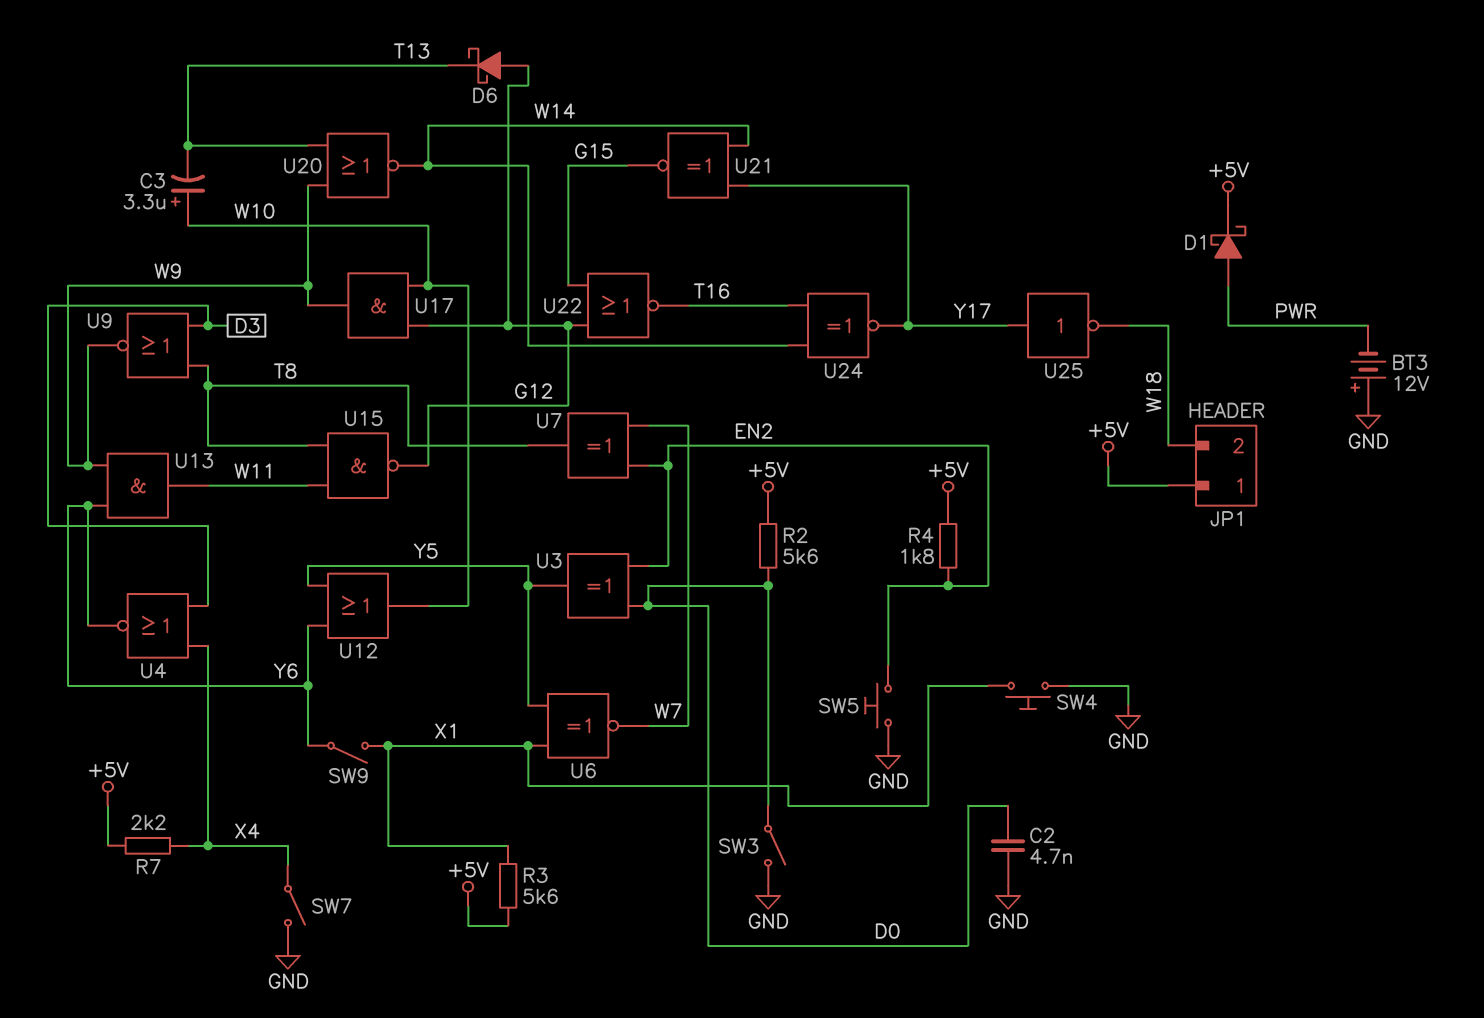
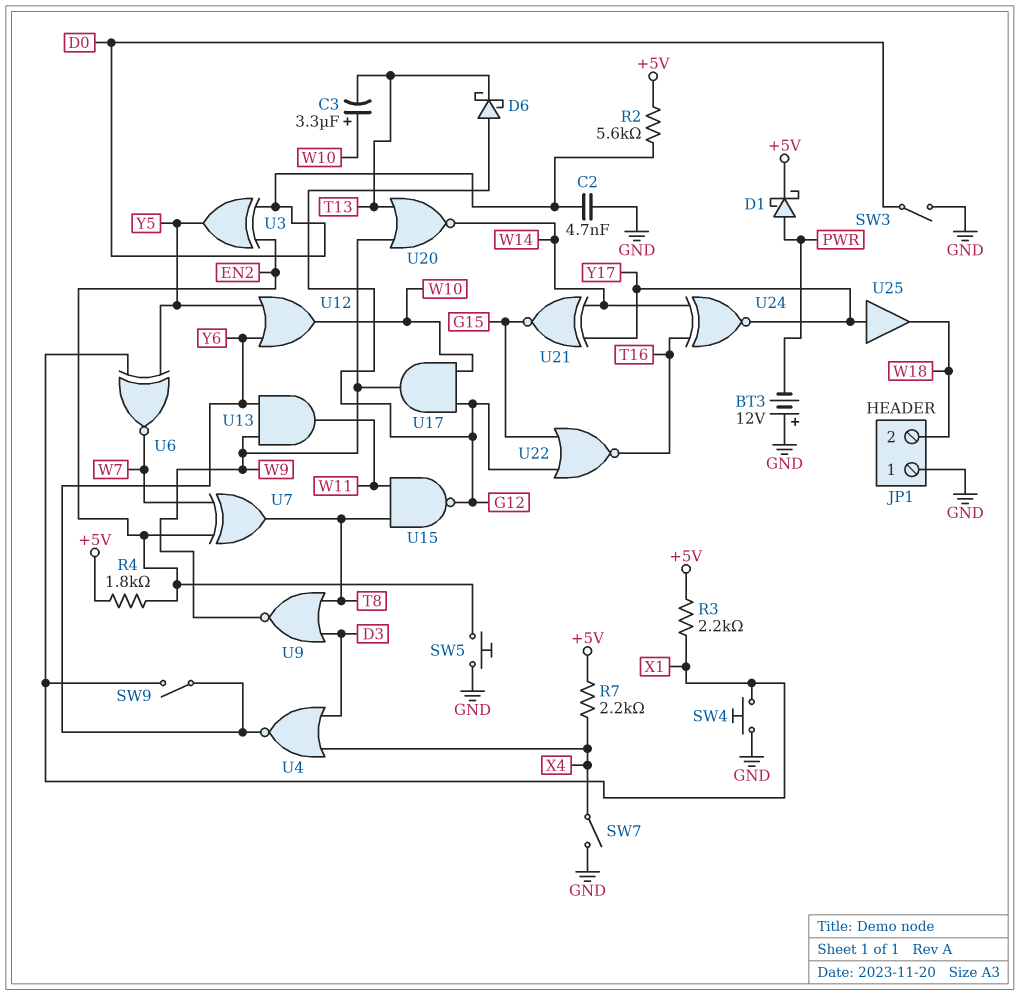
JP1 pin 1: +5V -> GND
R3: 5.6k (+5V, X1) -> 2.2k (+5V, X1)
U25: NOT (in Y17, out W18) -> buffer (in Y17, out W18)

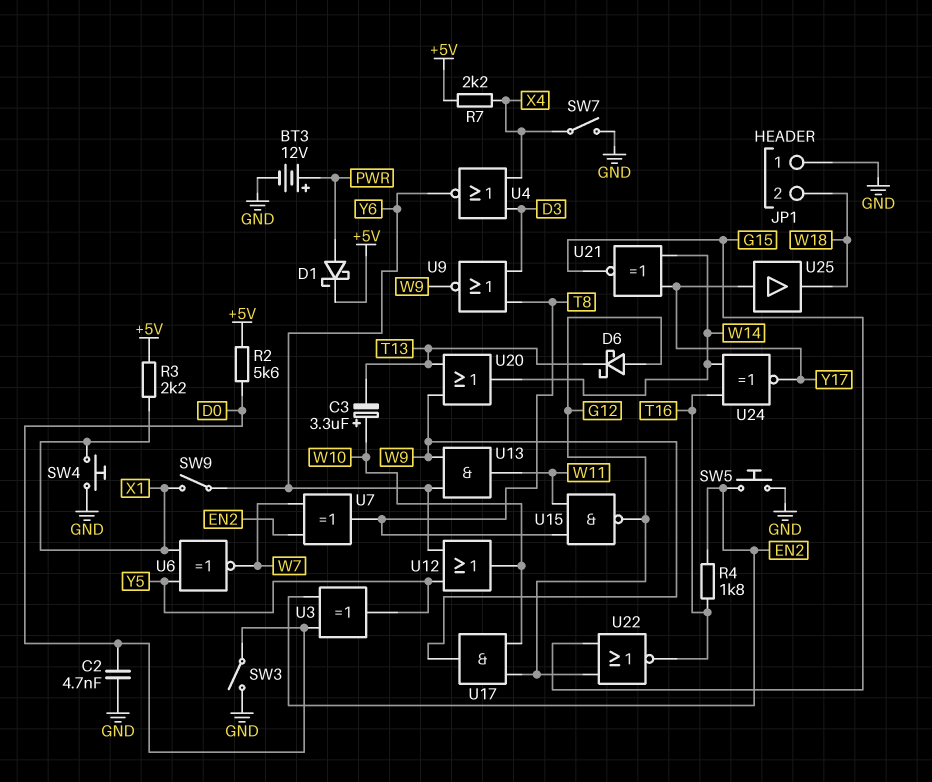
BT3: 12V (plus GND, minus PWR) -> 12V (plus PWR, minus GND)
R4: 1.8k (+5V, EN2) -> 1.8k (EN2, T16)
U20: NOR (in T13, in W9, out W14) -> OR (in T13, in W9, out W14)

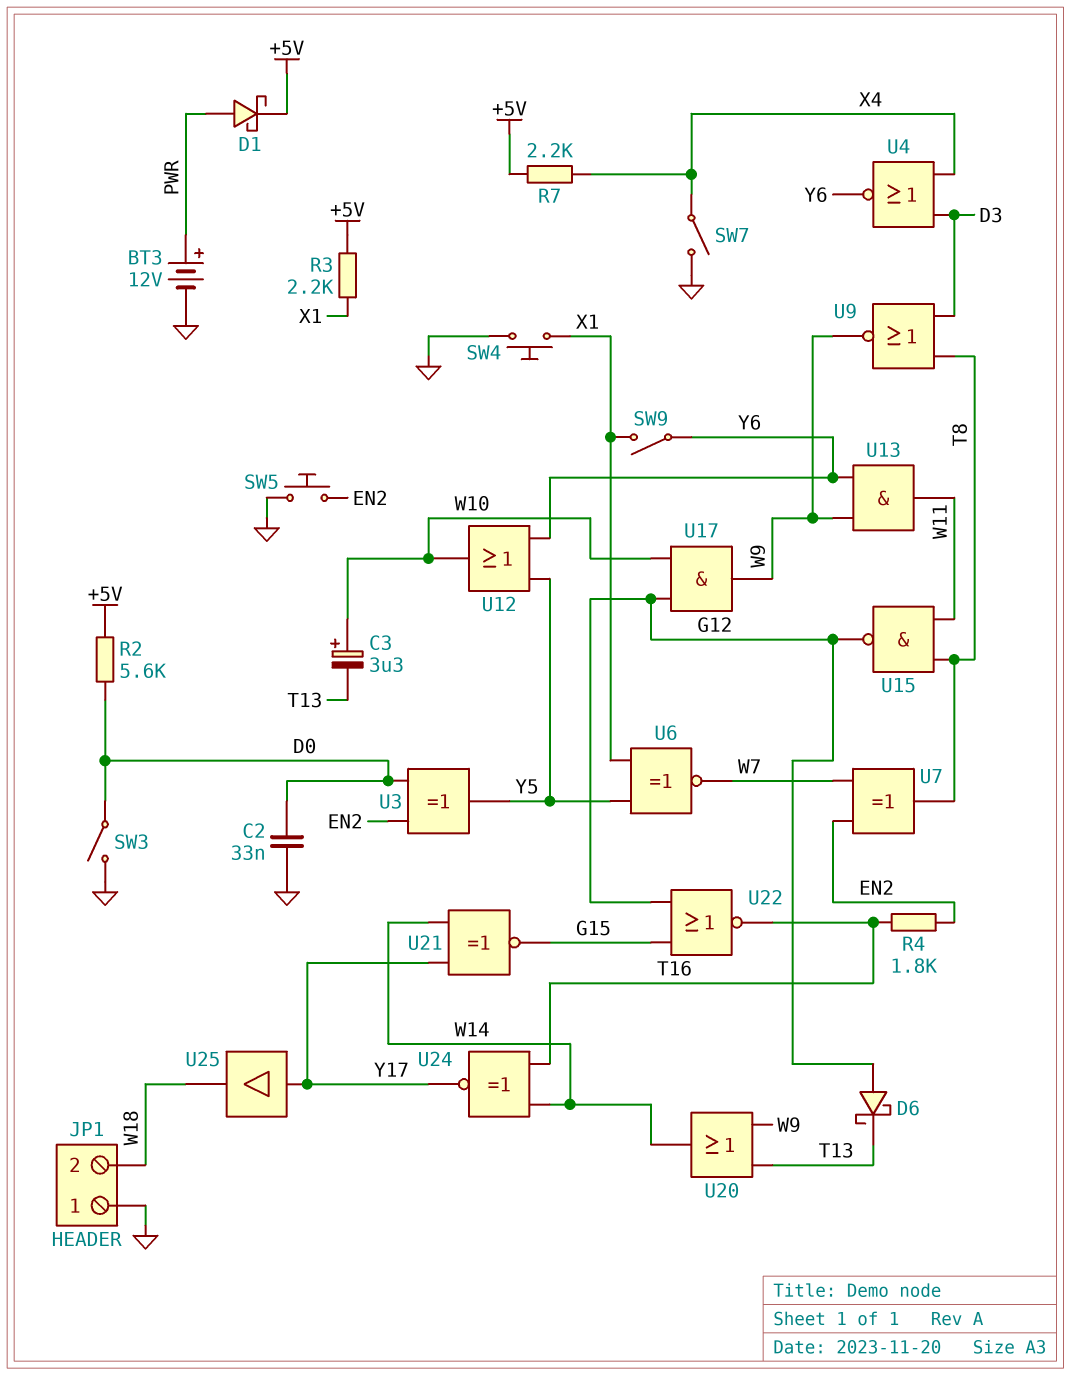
C2: 4.7nF (D0, GND) -> 33nF (D0, GND)

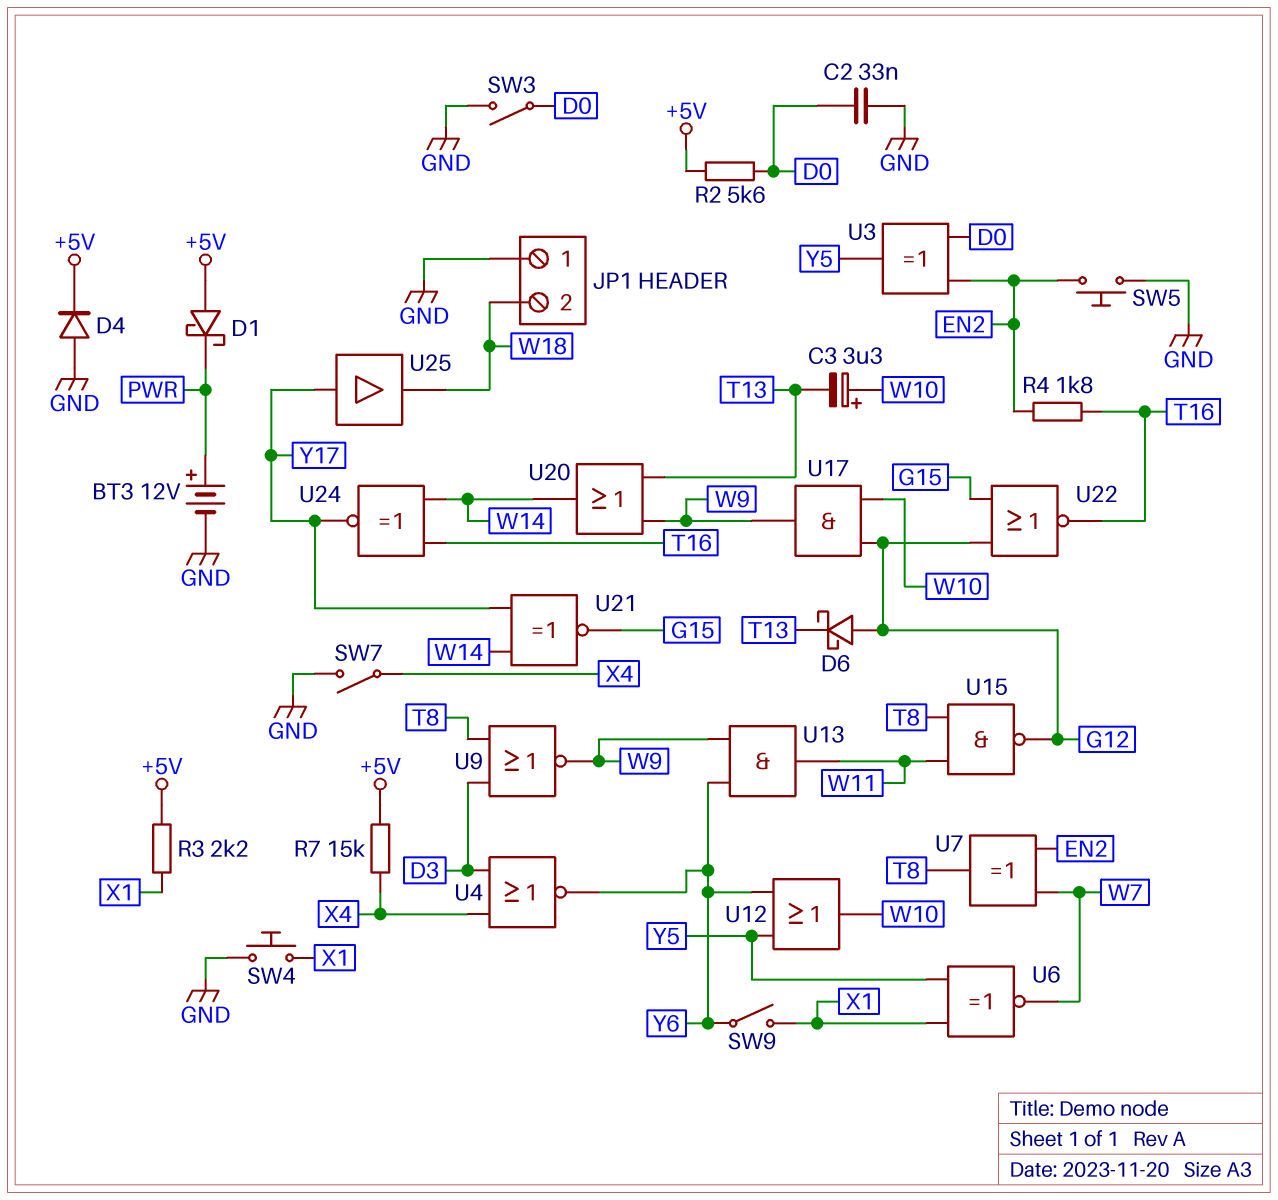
D1: schottky (A PWR, K +5V) -> schottky (A +5V, K PWR)
D4: none -> diode (A GND, K +5V)
R7: 2.2k (+5V, X4) -> 15k (+5V, X4)

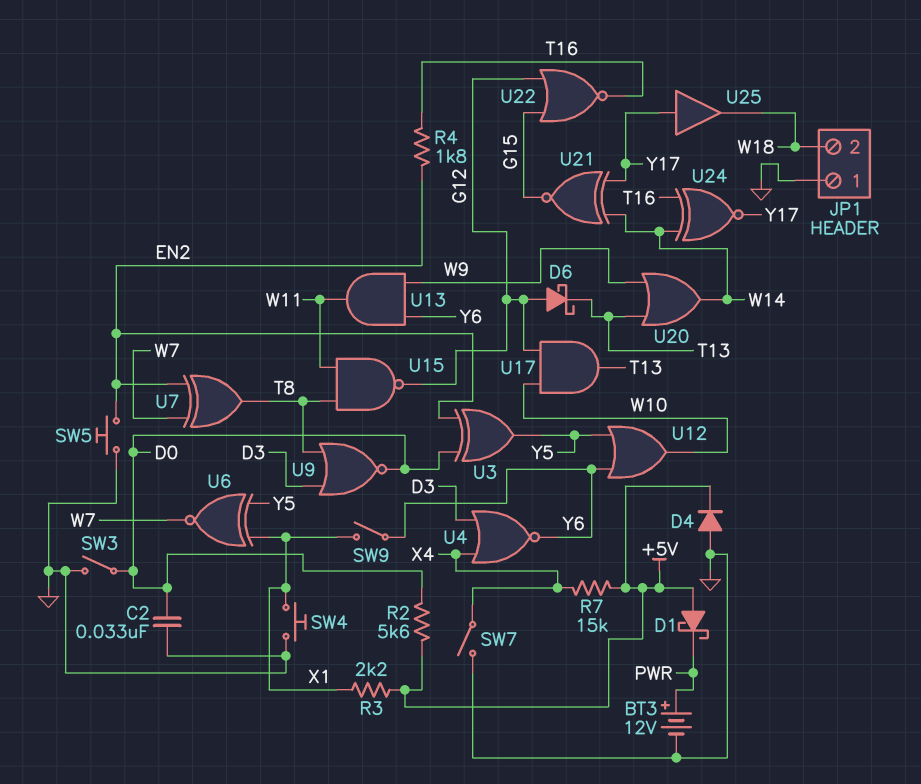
C3: 3.3uF (plus W10, minus T13) -> none
U9: NOR (in D3, in T8, out W9) -> NOR (in D3, in T8, out D0)
U17: AND (in G12, in W10, out W9) -> AND (in G12, in W10, out T13)

